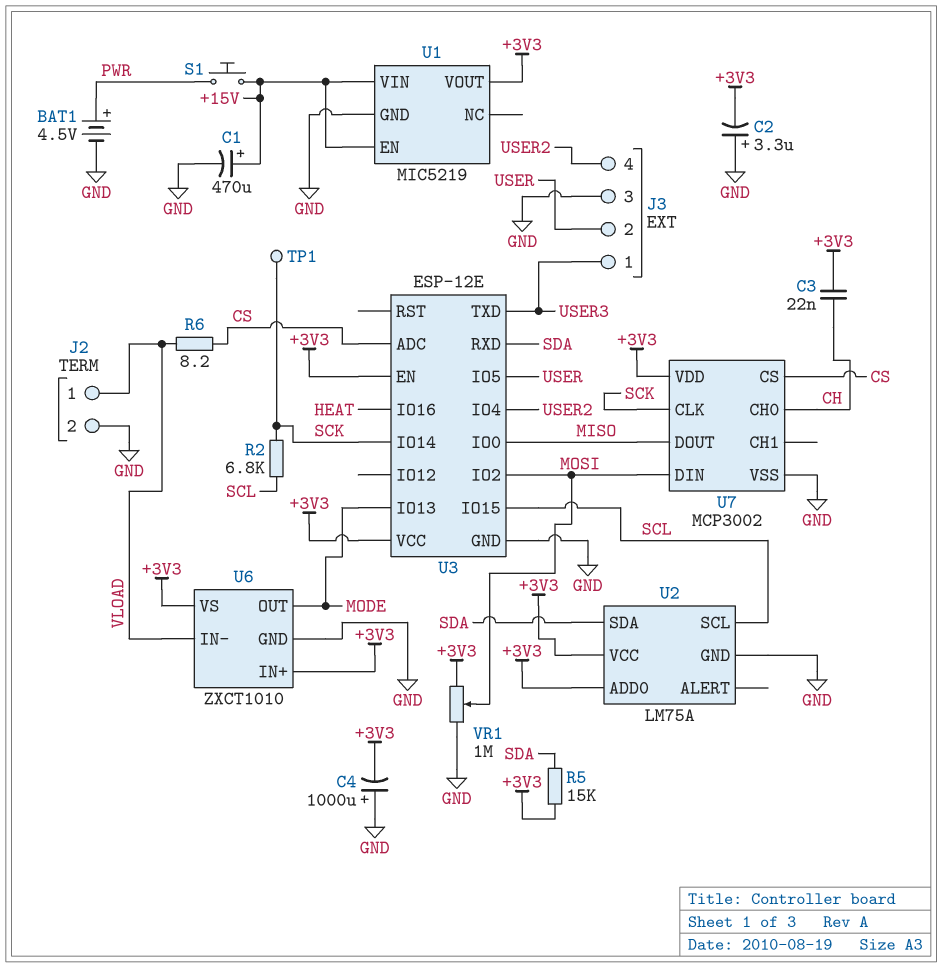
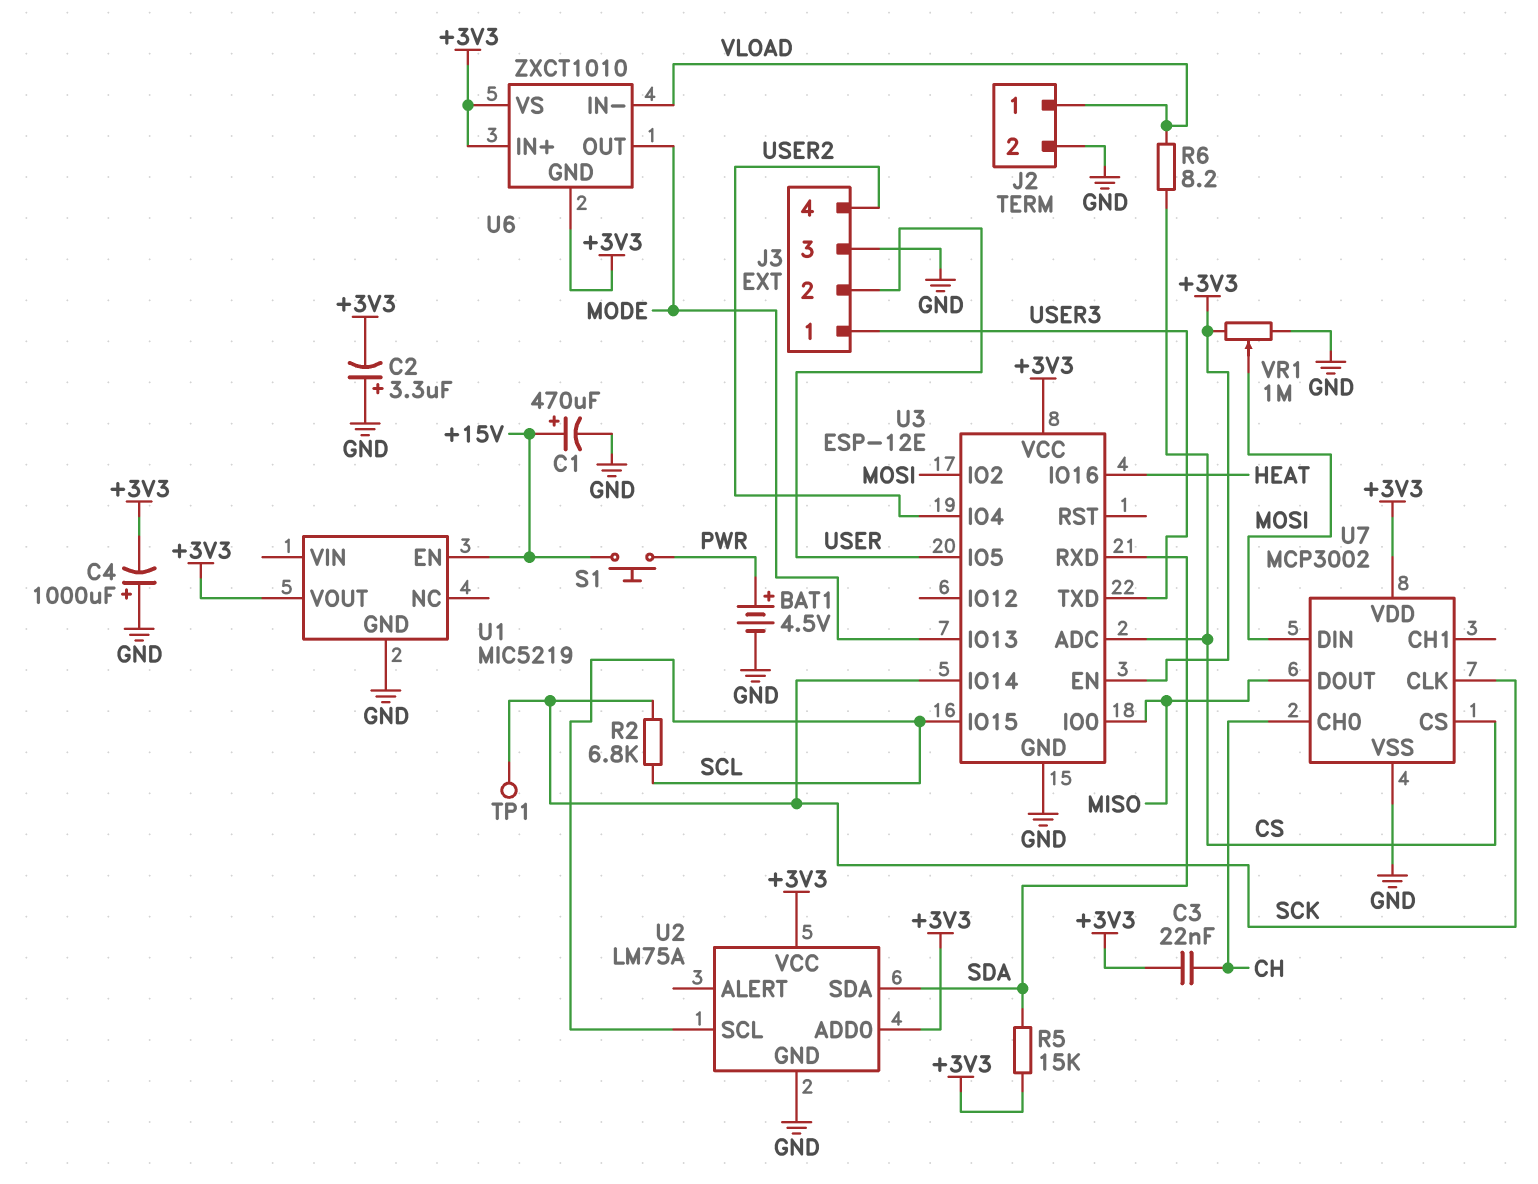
U1 pin VIN: +15V -> none
U6 pin GND: GND -> +3V3

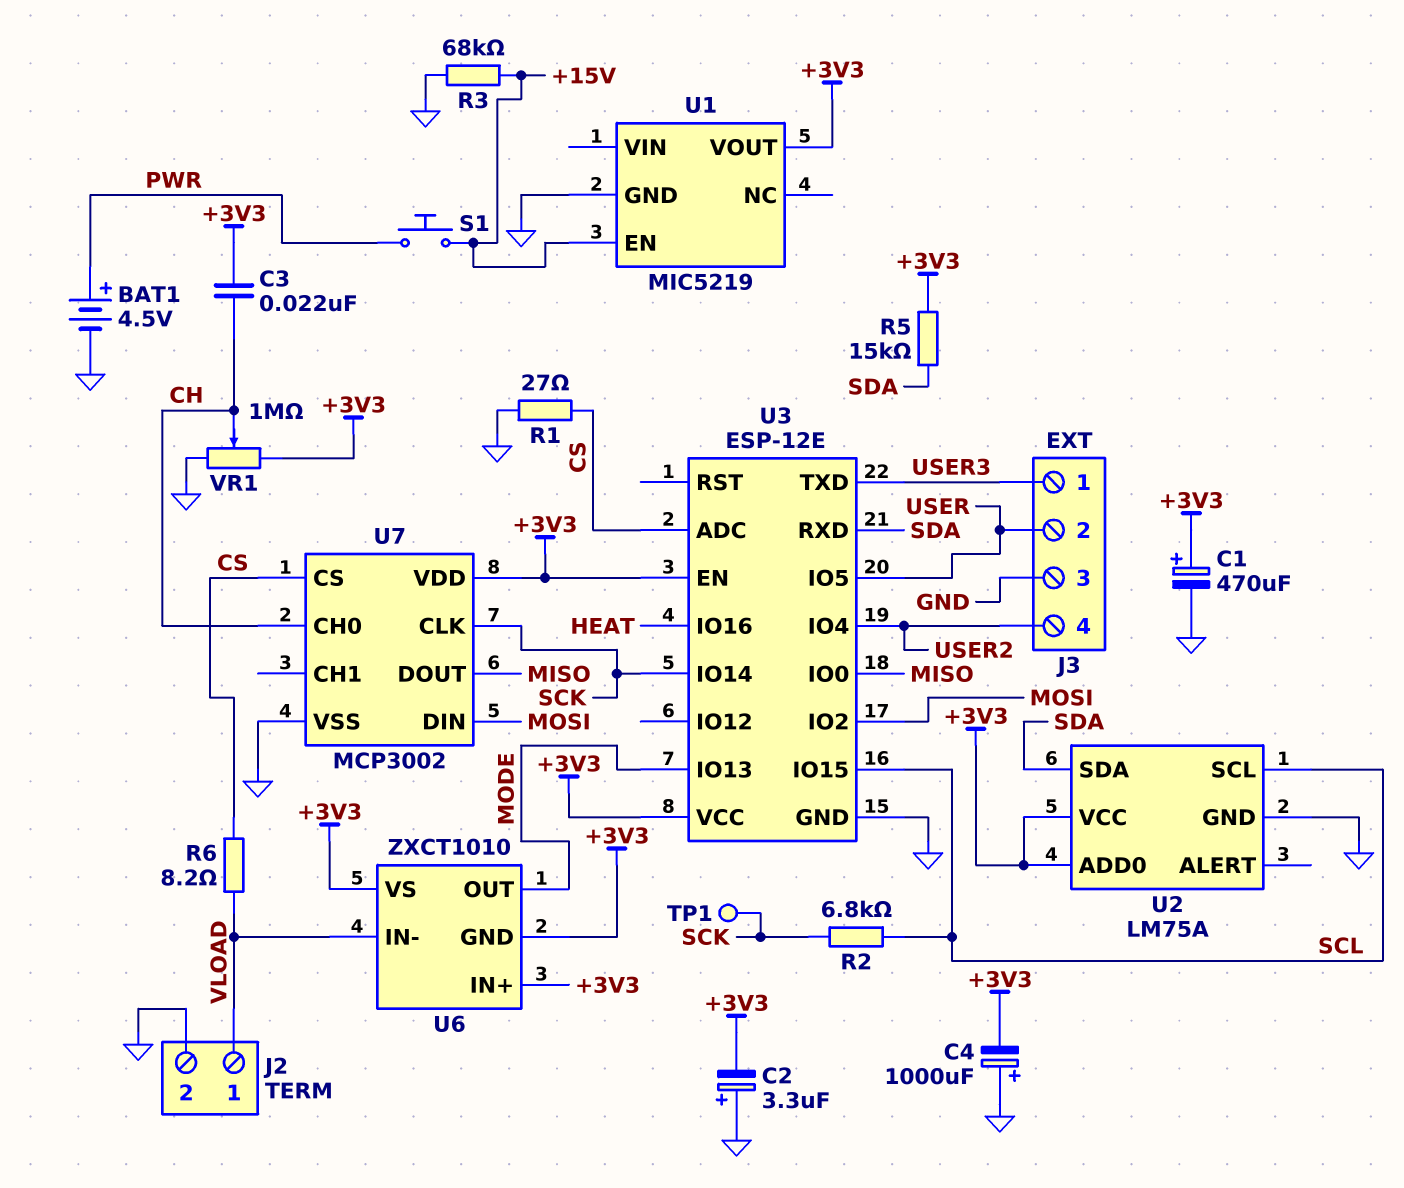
C1: 470uF (plus +15V, minus GND) -> 470uF (plus +3V3, minus GND)
R1: none -> 27 (CS, GND)
R3: none -> 68k (+15V, GND)
VR1: 1M (+3V3, GND, wiper MOSI) -> 1M (+3V3, GND, wiper CH)

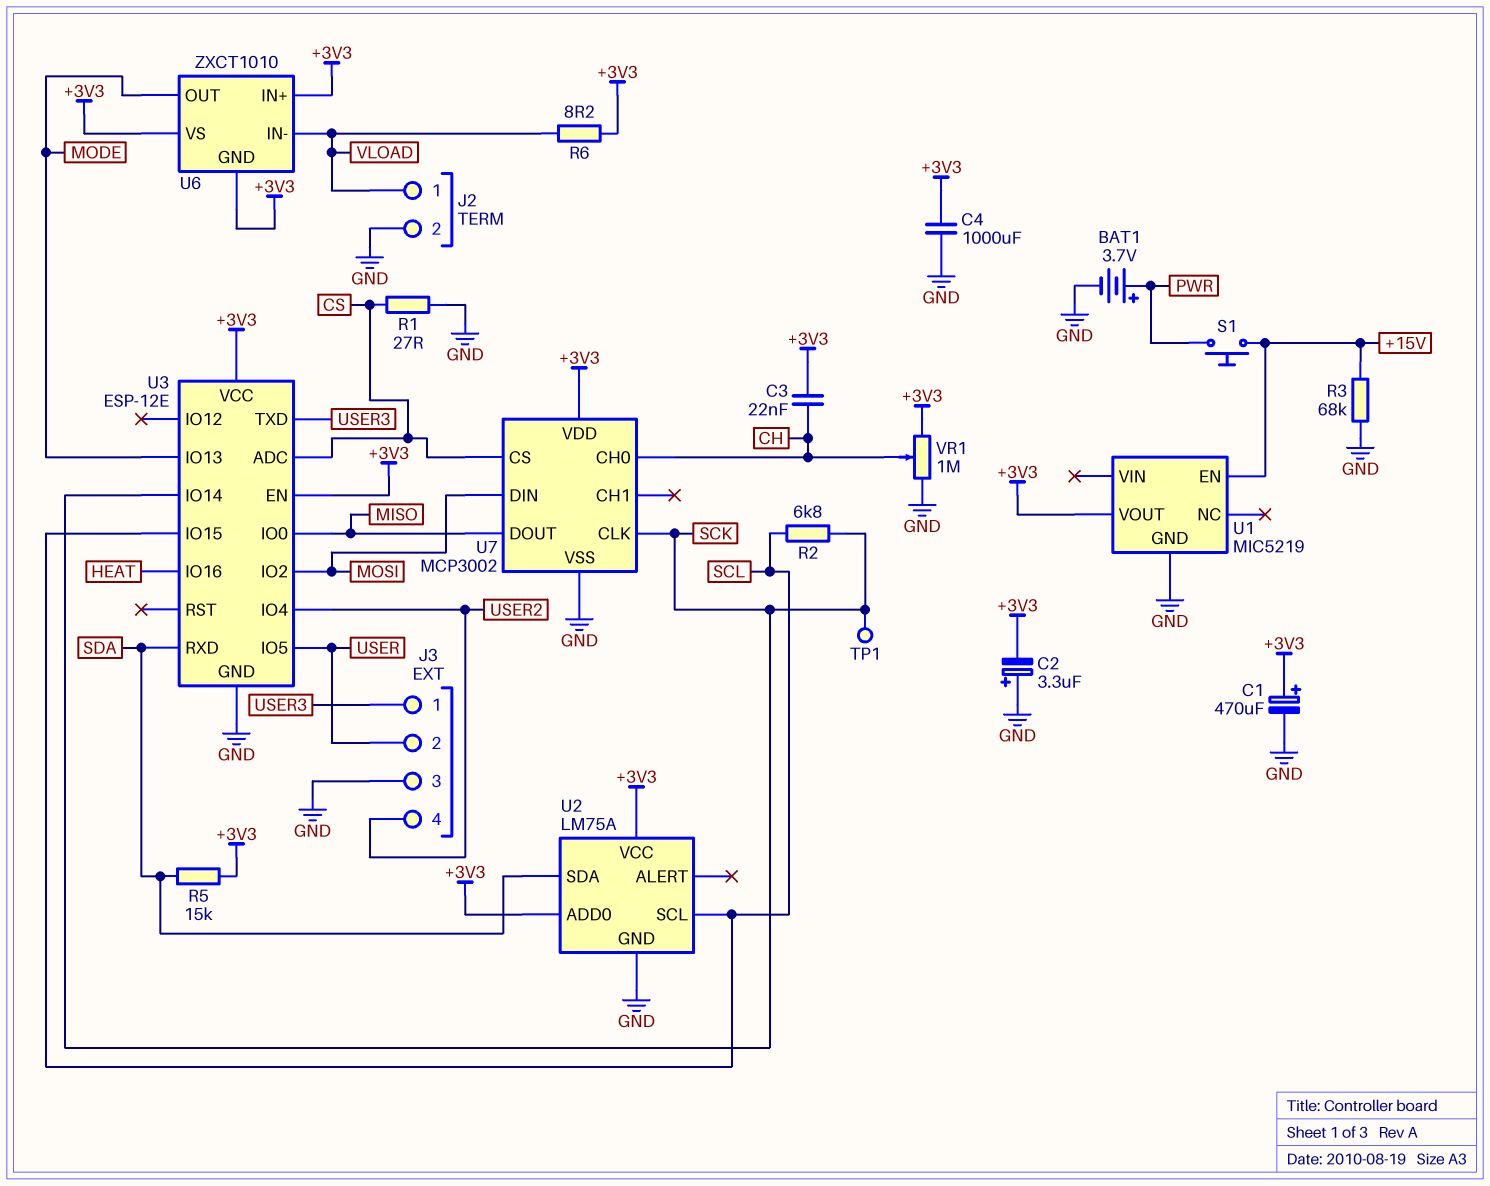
BAT1: 4.5V (plus PWR, minus GND) -> 3.7V (plus PWR, minus GND)
C4: 1000uF (plus GND, minus +3V3) -> 1000uF (+3V3, GND)
R6: 8.2 (CS, VLOAD) -> 8.2 (+3V3, VLOAD)

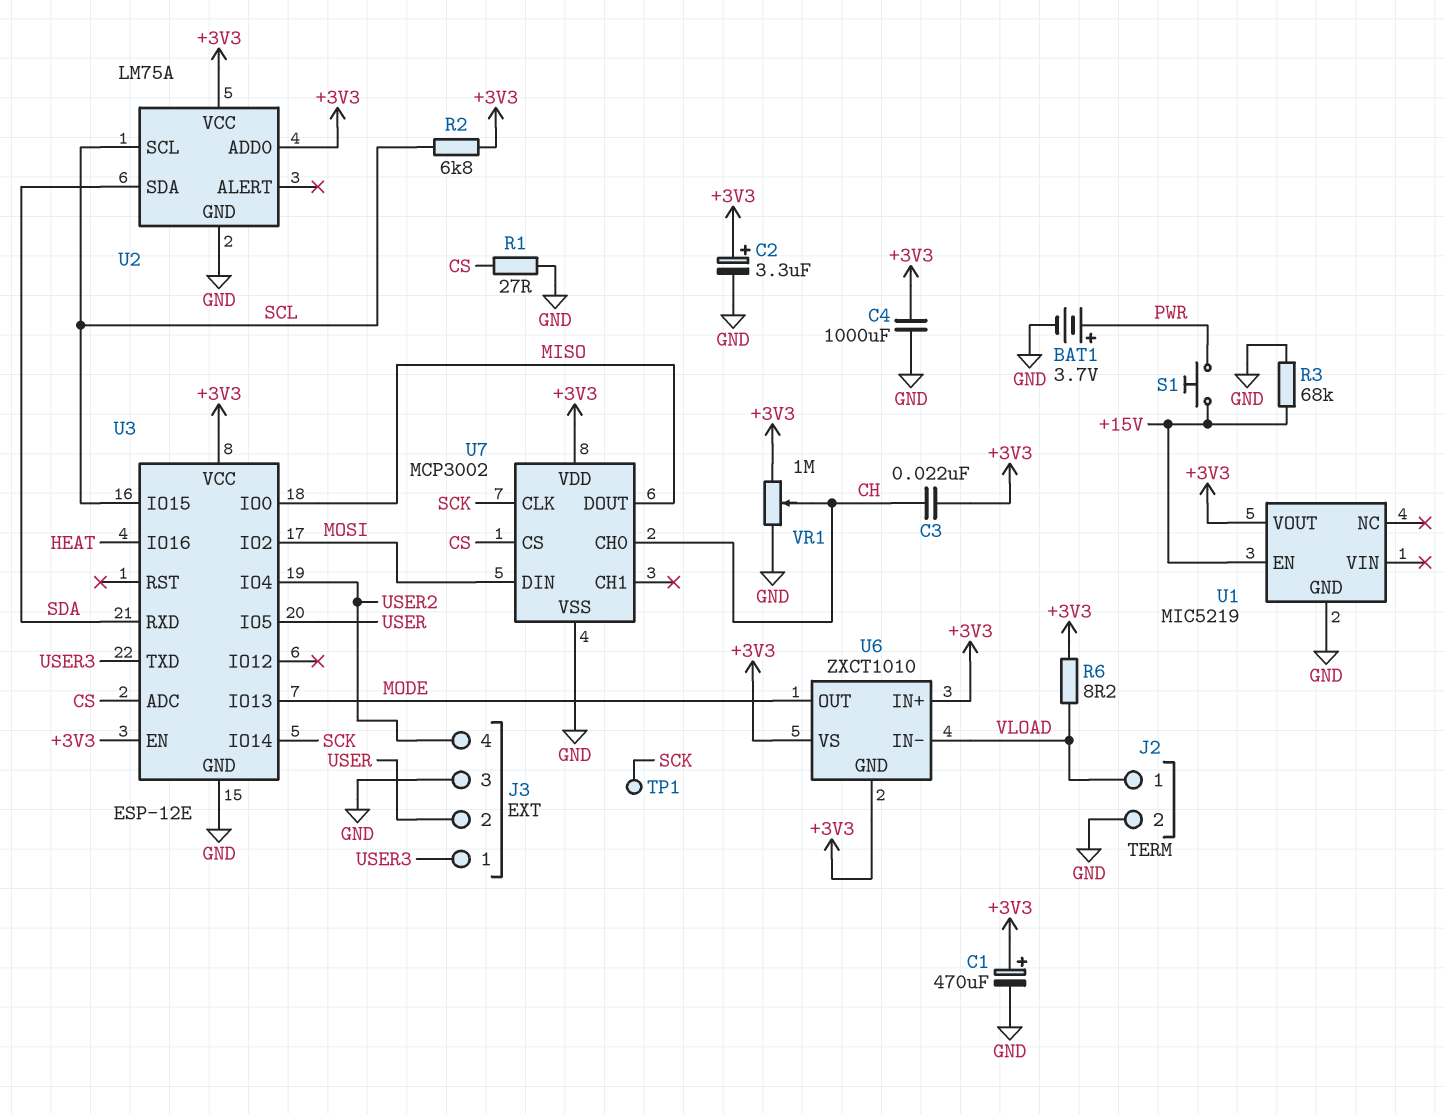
C2: 3.3uF (plus GND, minus +3V3) -> 3.3uF (plus +3V3, minus GND)
R2: 6.8k (SCK, SCL) -> 6.8k (+3V3, SCL)
R5: 15k (+3V3, SDA) -> none

